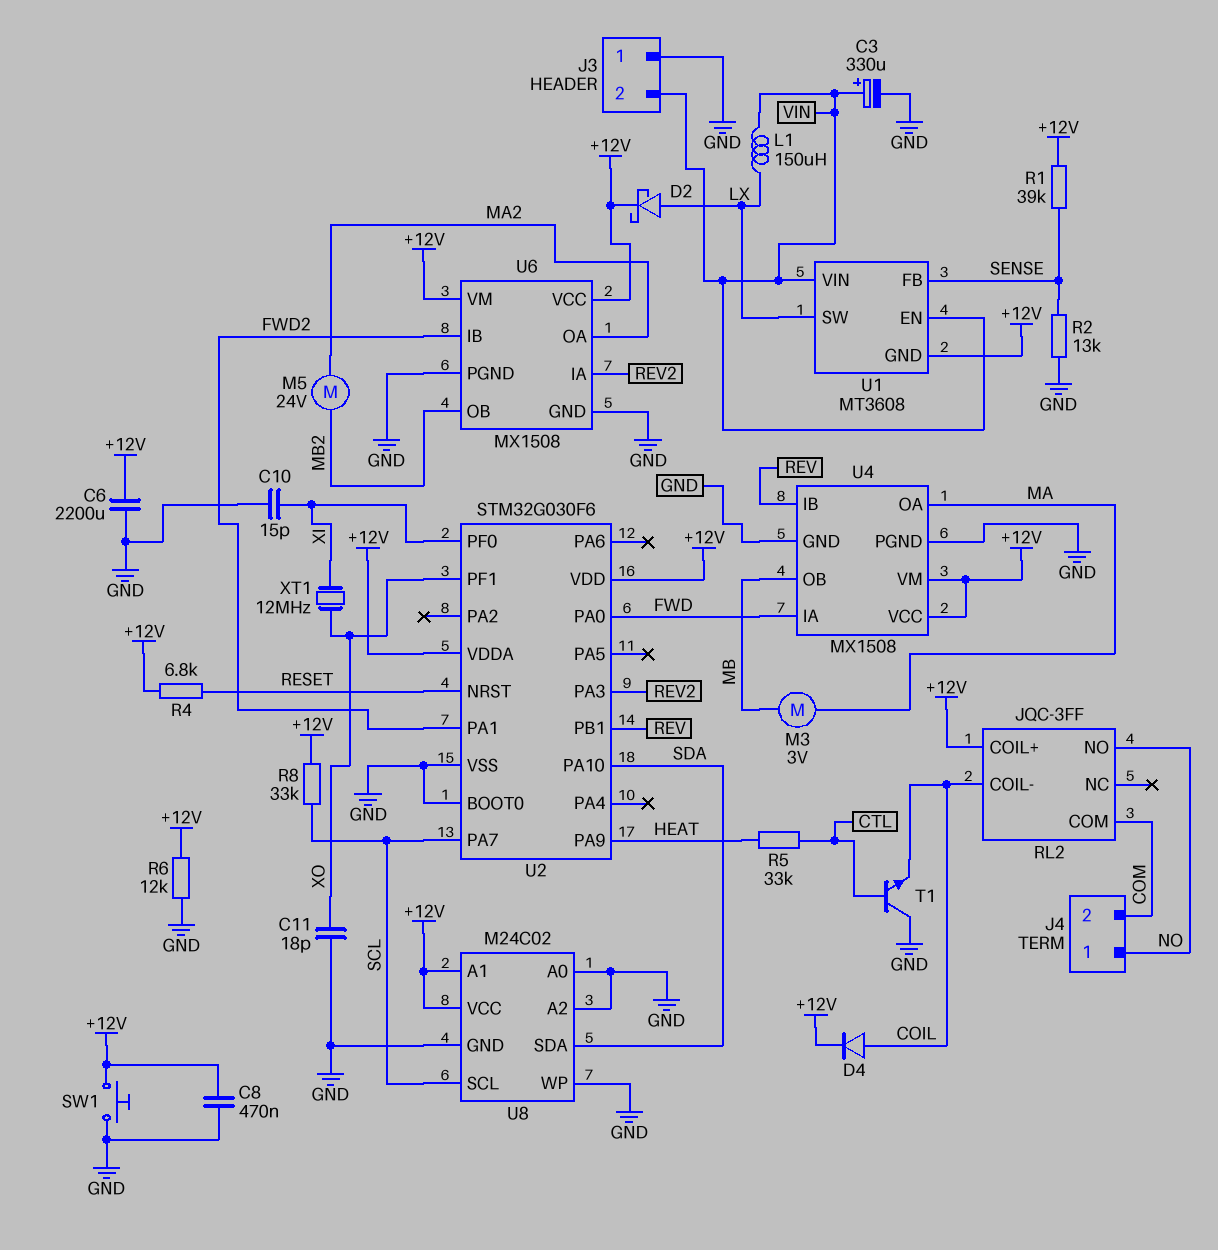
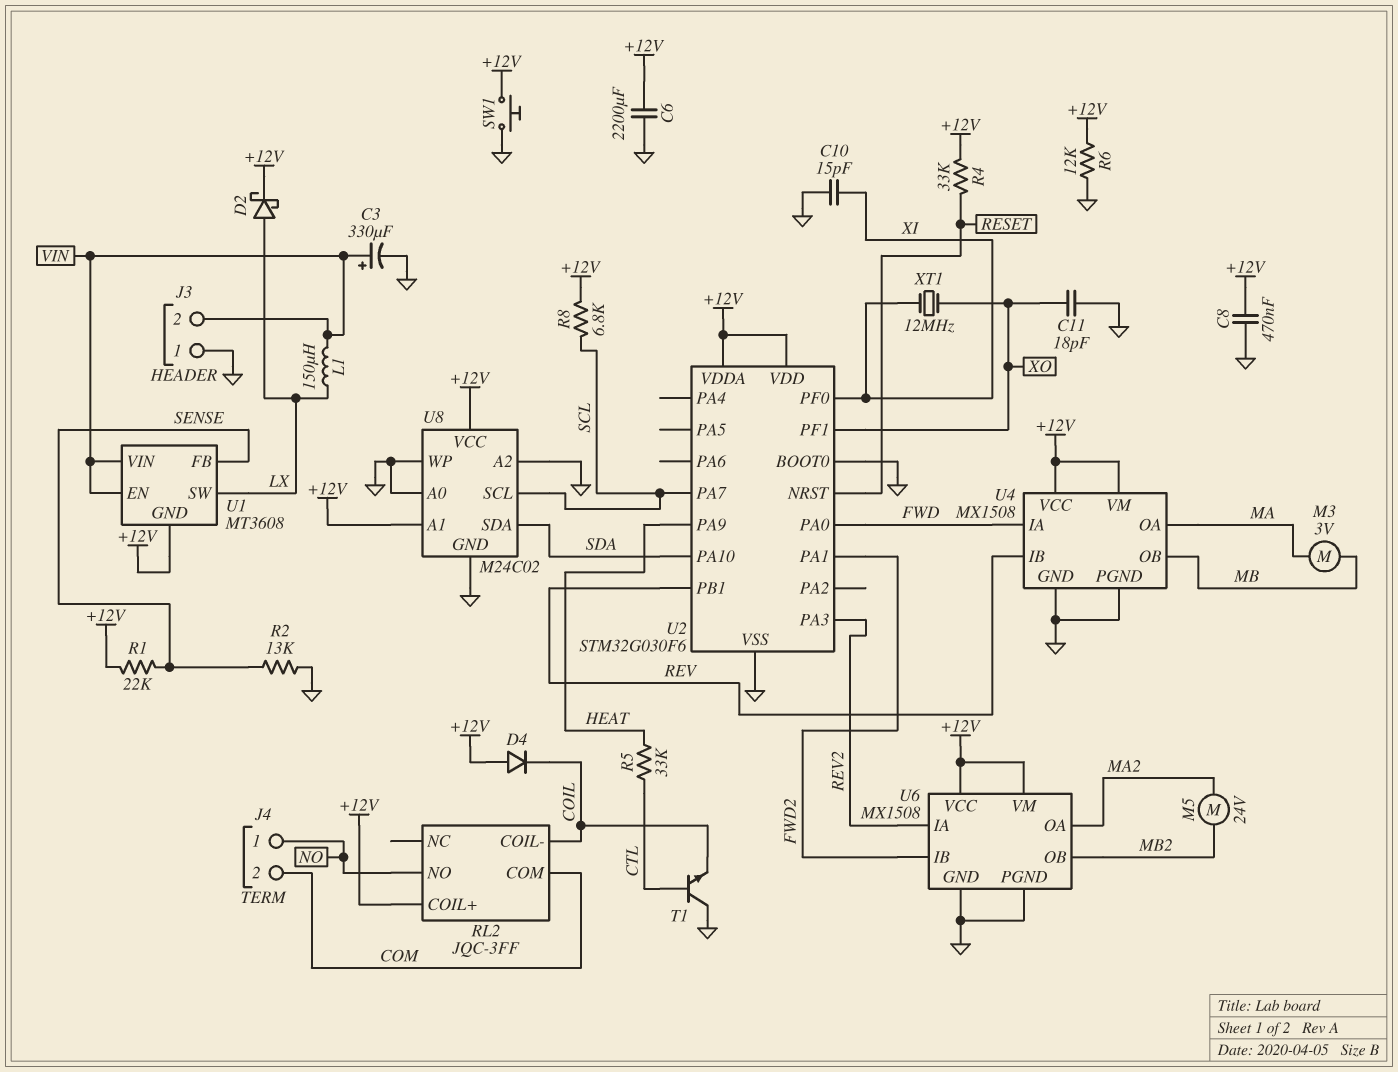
D4: diode (A COIL, K +12V) -> diode (A +12V, K COIL)
R1: 39k (+12V, SENSE) -> 22k (+12V, SENSE)
R4: 6.8k (+12V, RESET) -> 33k (+12V, RESET)
R8: 33k (+12V, SCL) -> 6.8k (+12V, SCL)

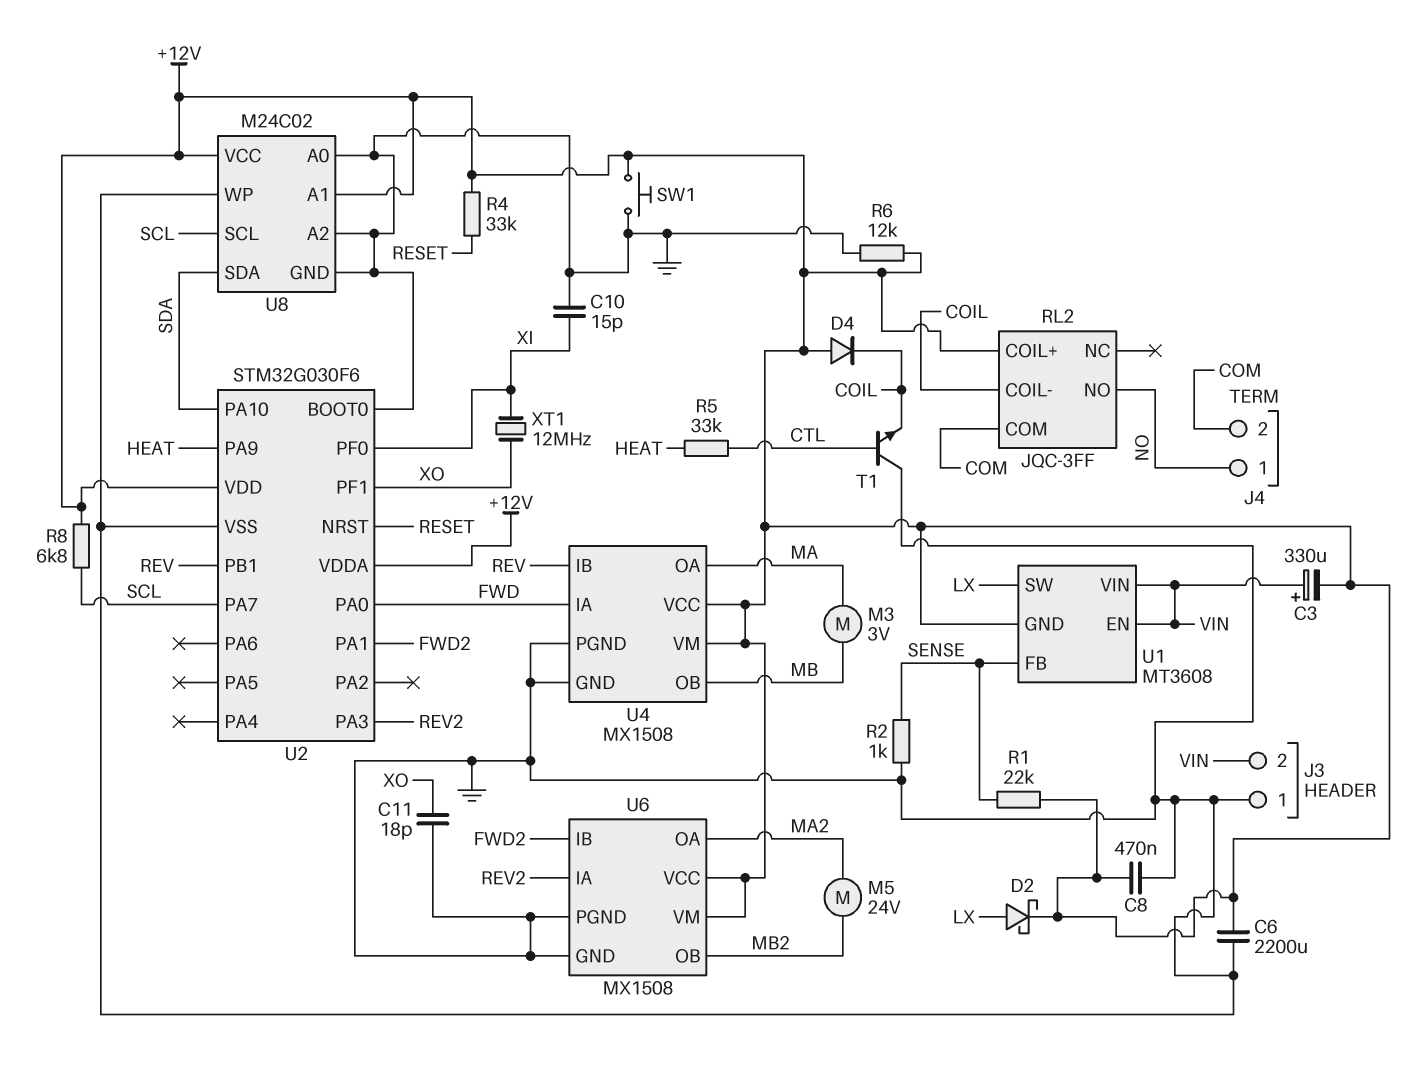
C3: 330uF (plus VIN, minus GND) -> 330uF (plus VIN, minus +12V)
L1: 150uH (LX, VIN) -> none
R2: 13k (GND, SENSE) -> 1k (GND, SENSE)

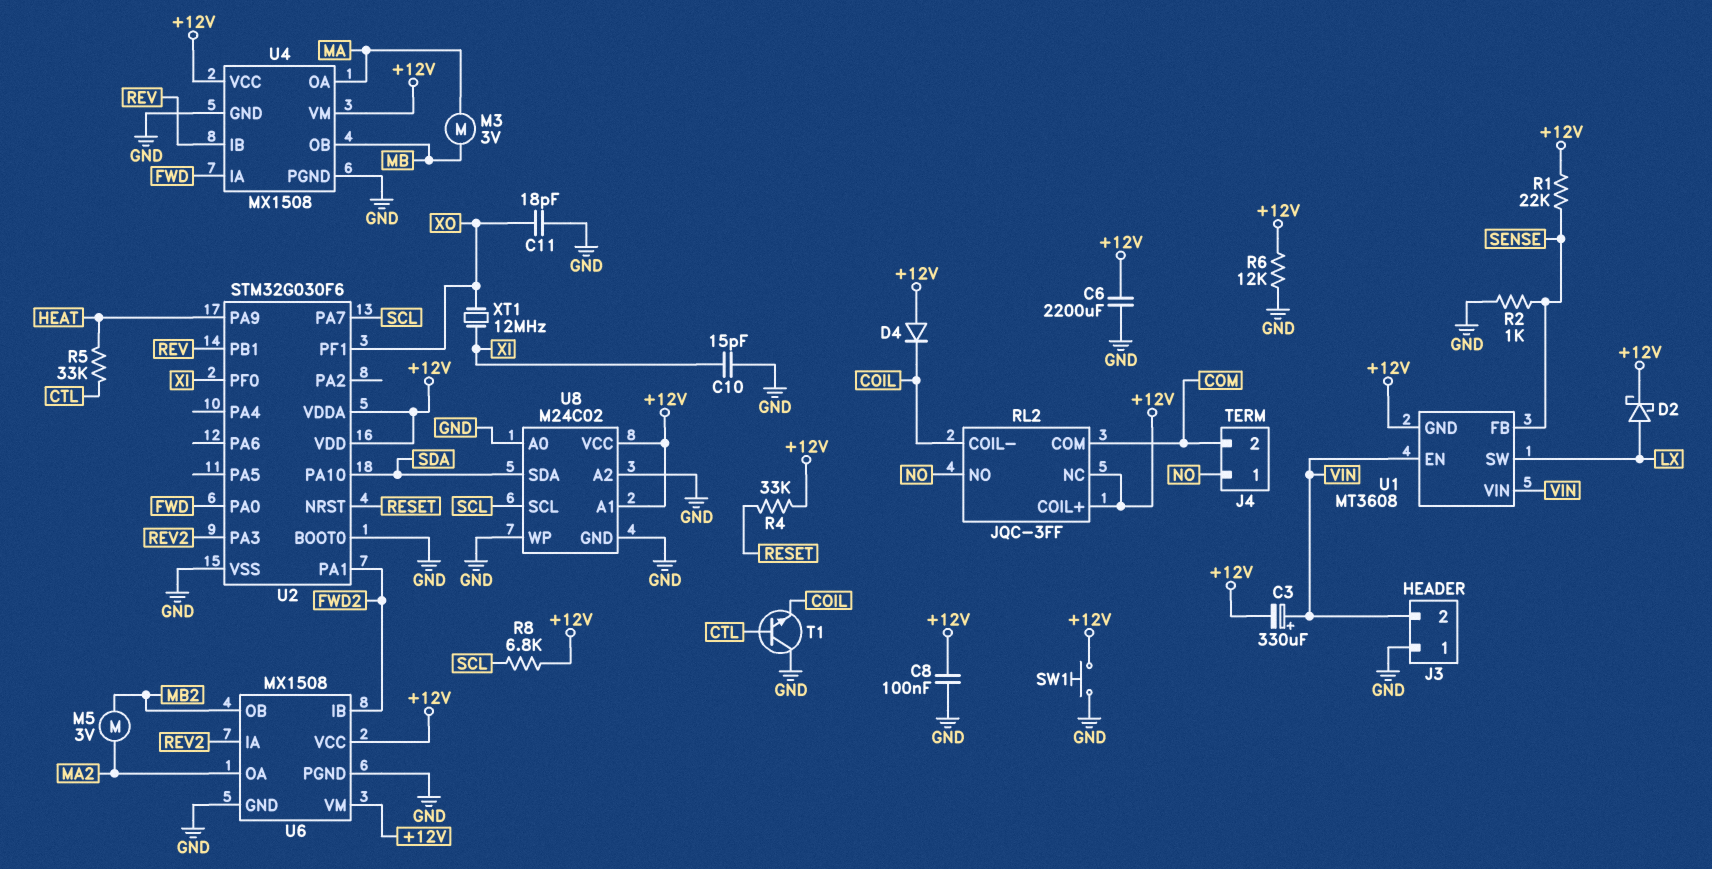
C8: 470nF (+12V, GND) -> 100nF (+12V, GND)
M5: motor 24V (MA2, MB2) -> motor 3V (MA2, MB2)
RL2 pin NC: none -> +12V

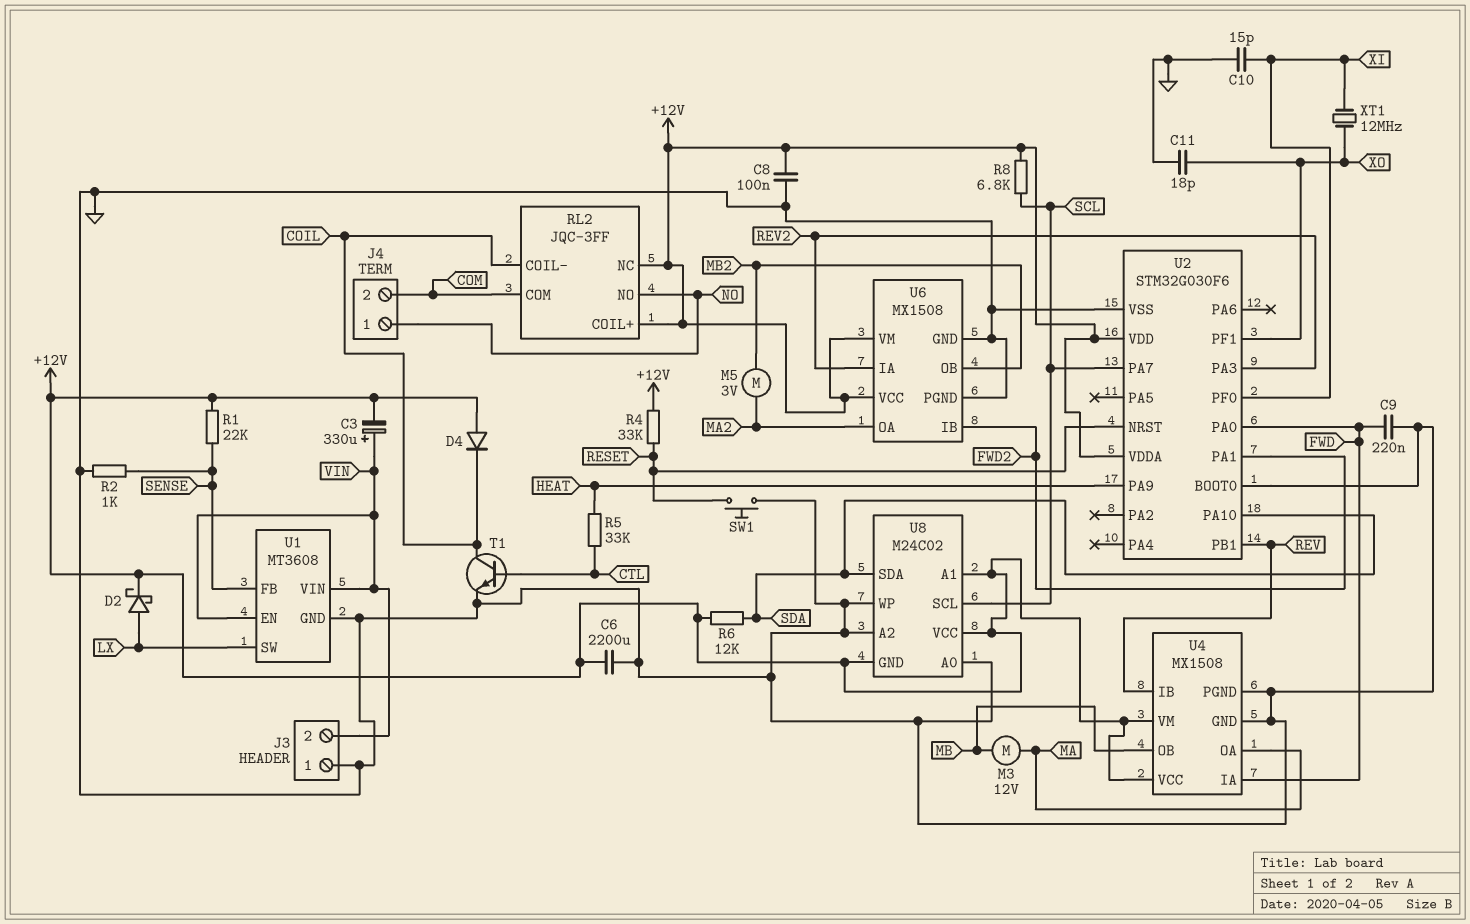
C9: none -> 220nF (FWD, GND)
M3: motor 3V (MA, MB) -> motor 12V (MA, MB)
R6: 12k (+12V, GND) -> 12k (+12V, SDA)
SW1: button (+12V, GND) -> button (GND, RESET)
T1: NPN (B CTL, C GND, E COIL) -> NPN (B CTL, C COIL, E GND)
U1 pin GND: +12V -> GND
U8 pin GND: GND -> +12V

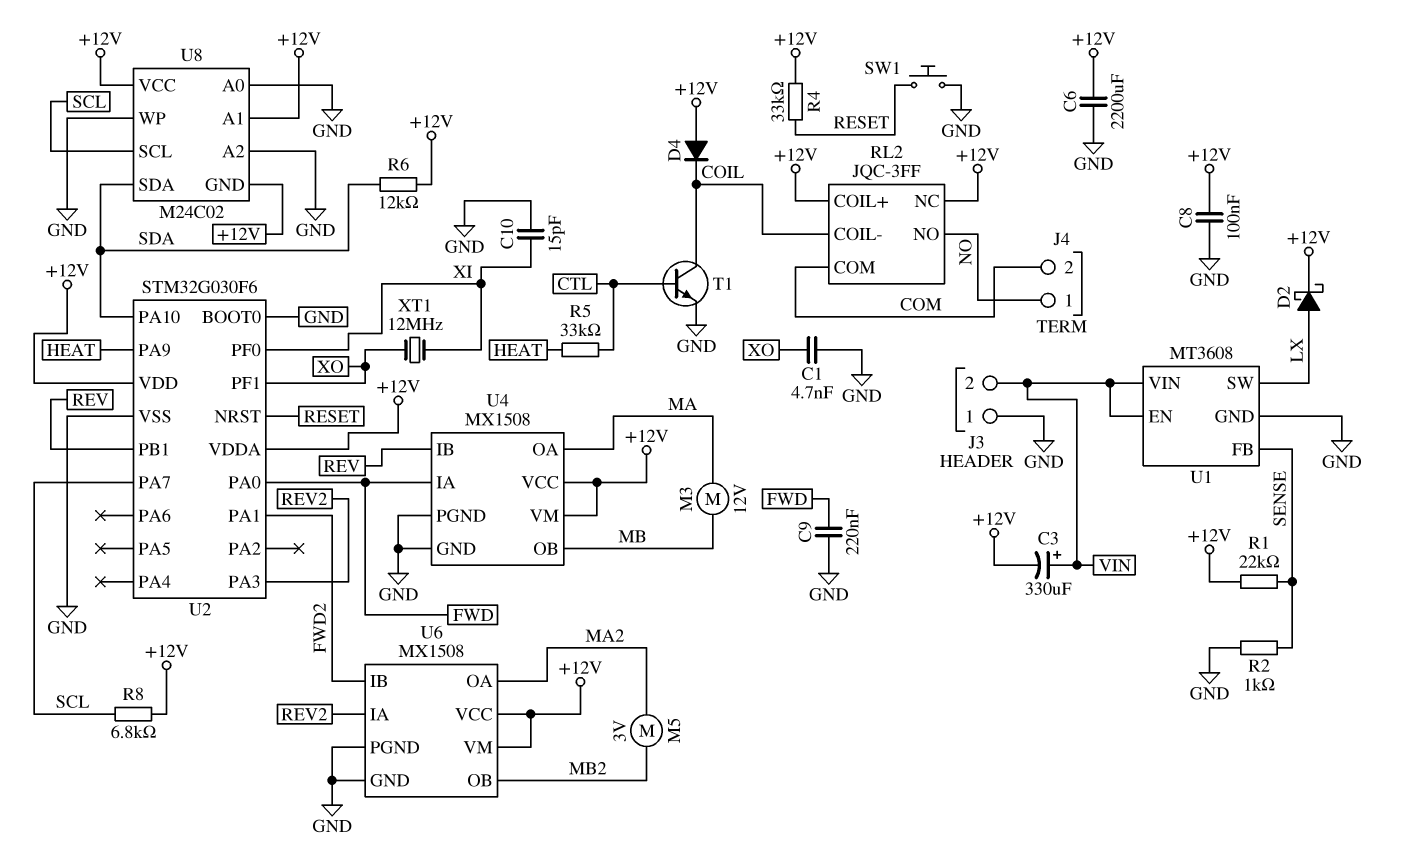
C1: none -> 4.7nF (GND, XO)
C11: 18pF (GND, XO) -> none

